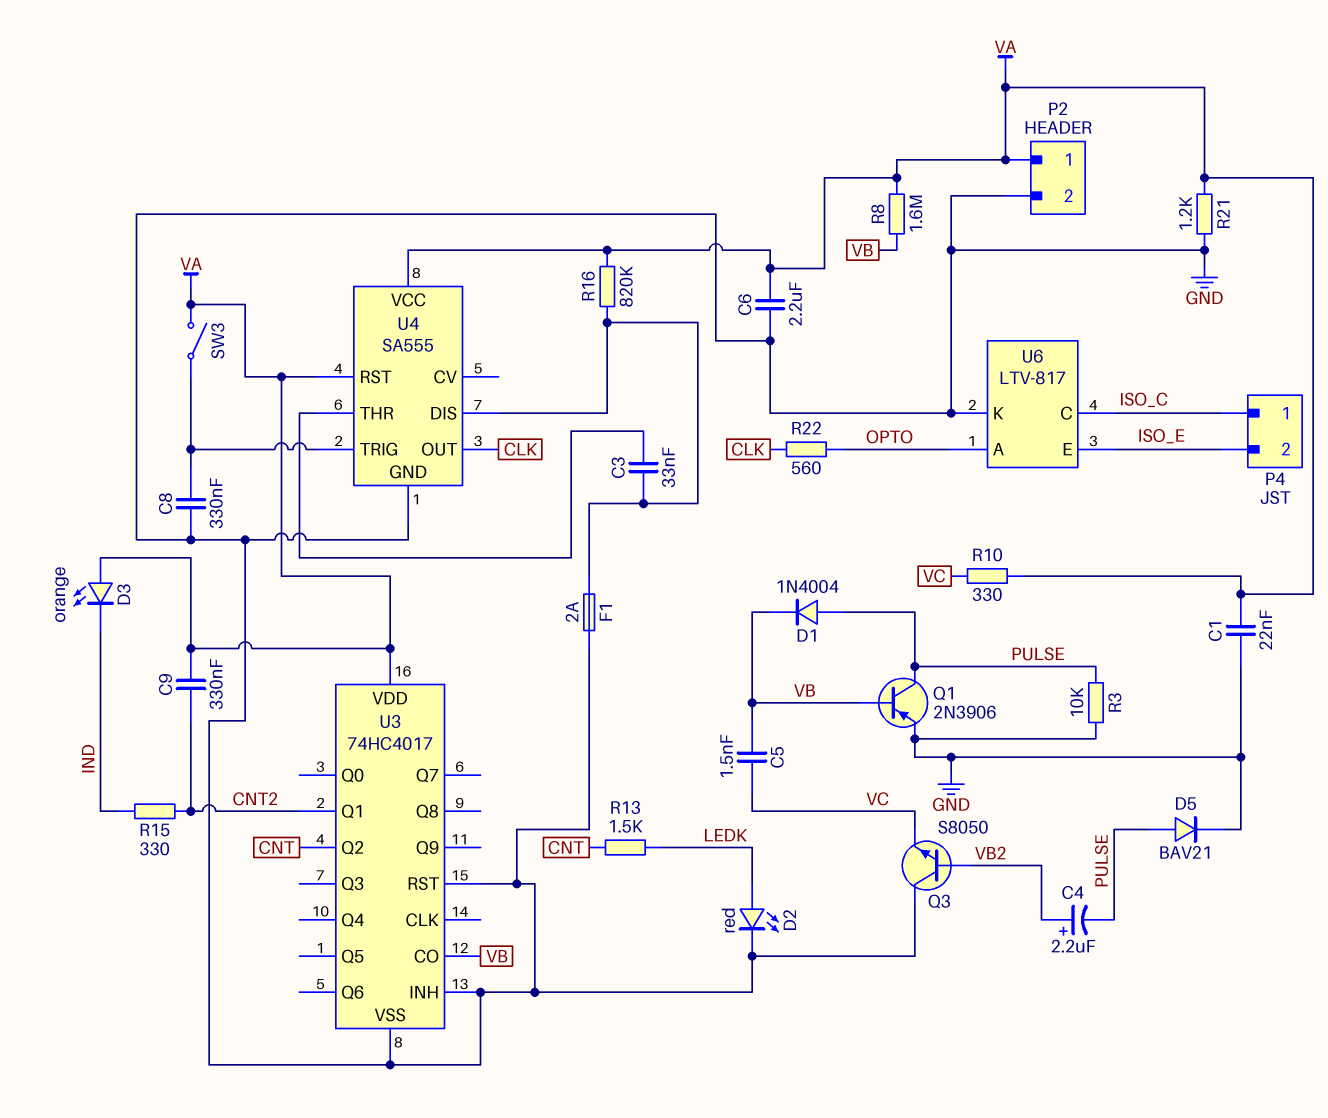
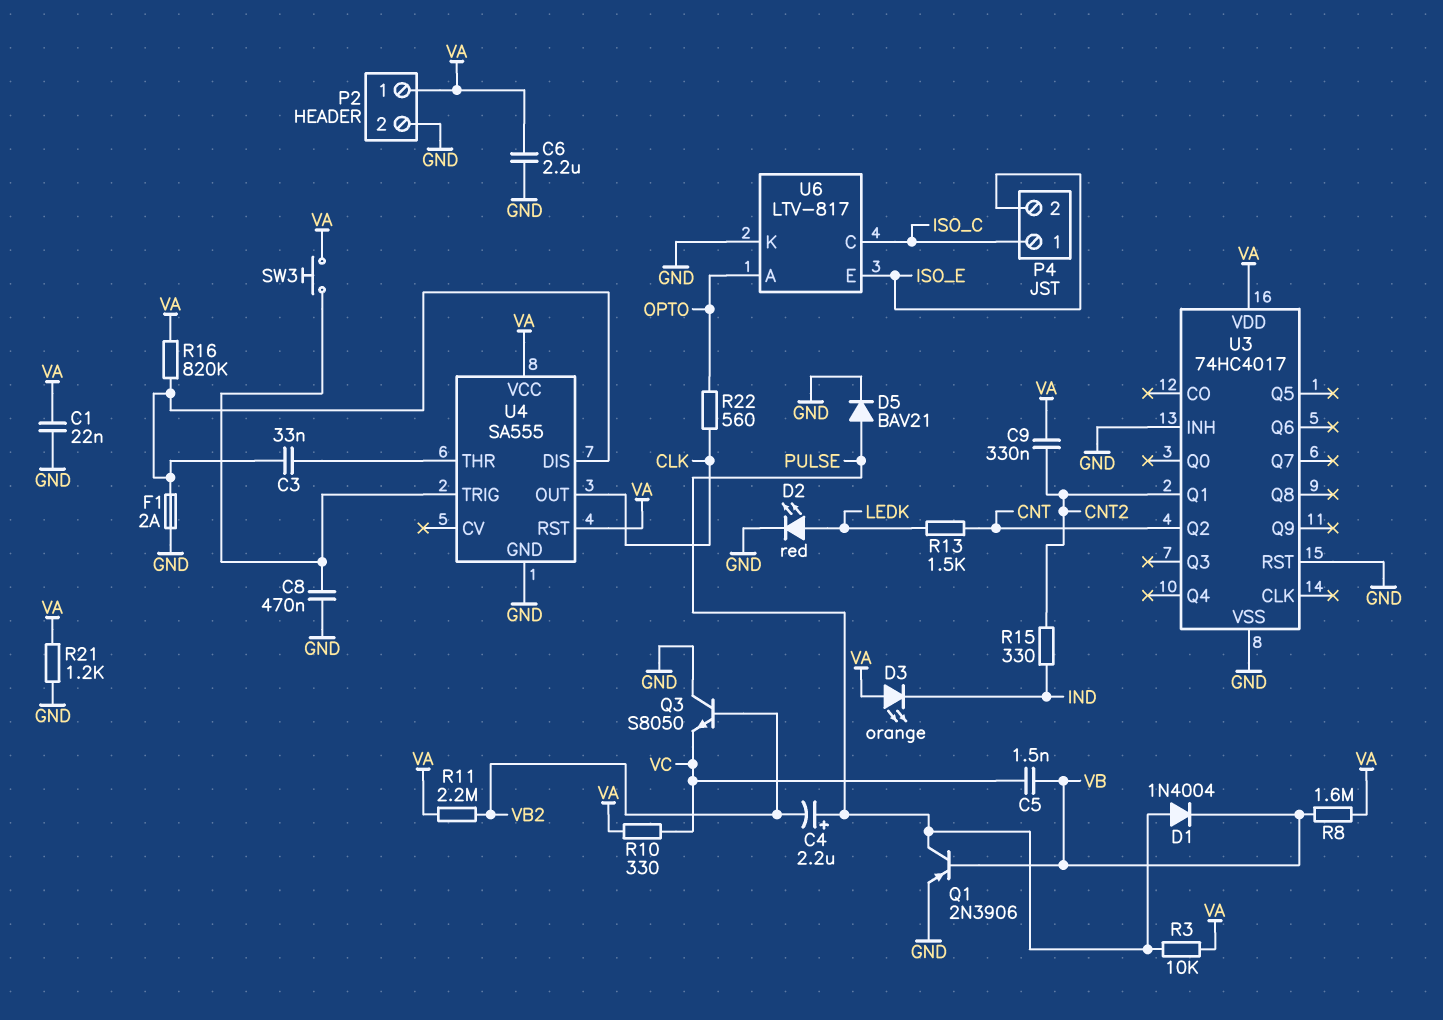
C4: 2.2uF (plus VB2, minus PULSE) -> 2.2uF (plus PULSE, minus VB2)
C8: 330nF (GND, U4/TRIG) -> 470nF (GND, U4/TRIG)
R3: 10k (GND, PULSE) -> 10k (PULSE, VA)
R11: none -> 2.2M (VA, VB2)
SW3: switch (U4/TRIG, VA) -> button (U4/TRIG, VA)
U3 pin CO: VB -> none

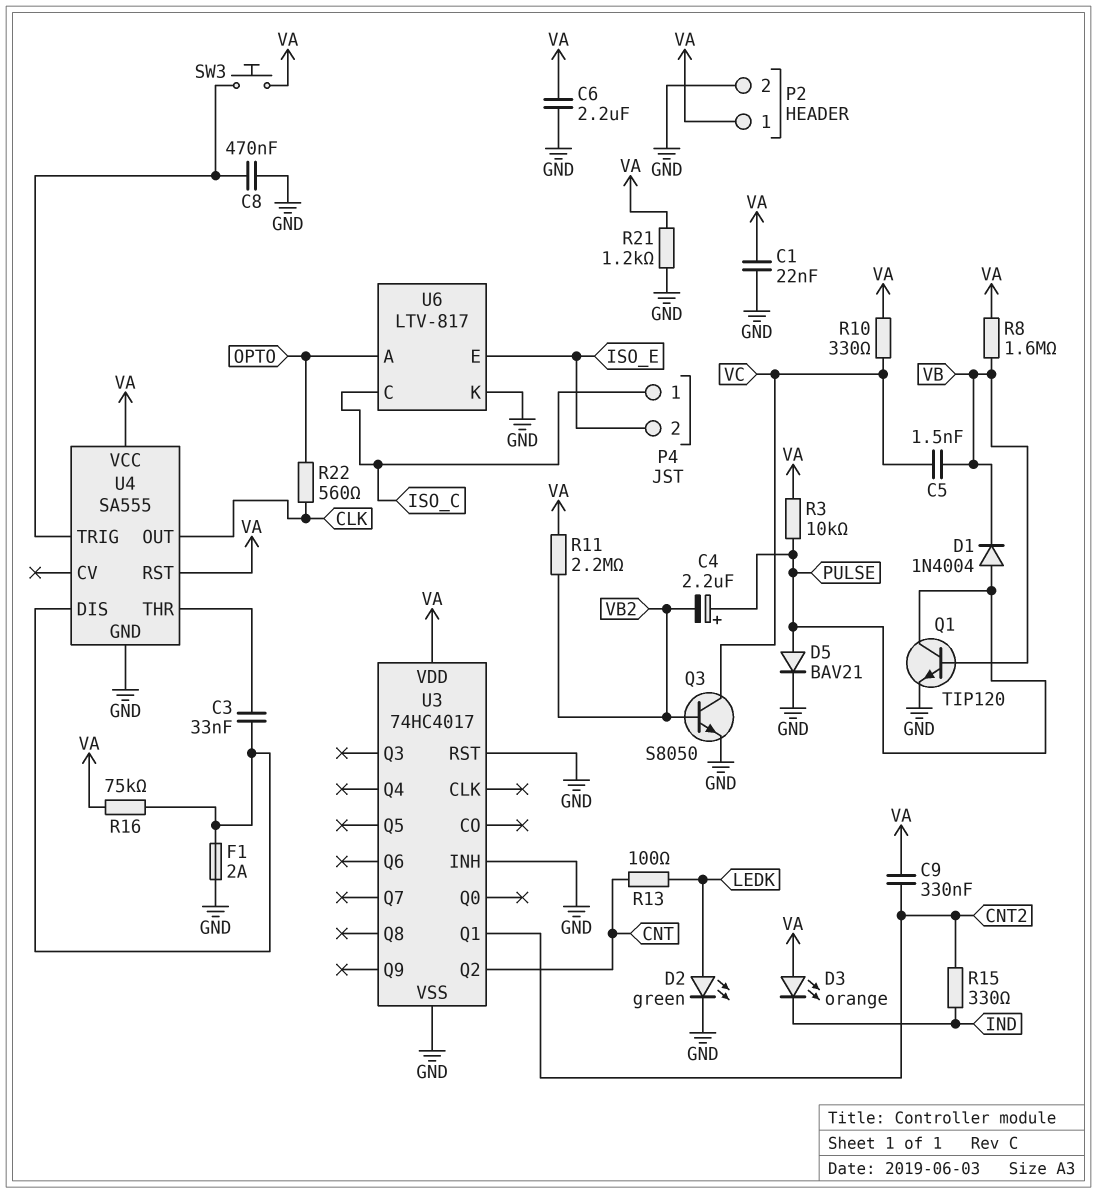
D2: LED red (A LEDK, K GND) -> LED green (A LEDK, K GND)
Q1: PNP 2N3906 (B VB, C PULSE, E GND) -> NPN TIP120 (B VB, C PULSE, E GND)
Q3: NPN S8050 (B VB2, C GND, E VC) -> NPN S8050 (B VB2, C VC, E GND)
R13: 1.5k (CNT, LEDK) -> 100 (CNT, LEDK)
R16: 820k (U4/DIS, VA) -> 75k (U4/DIS, VA)

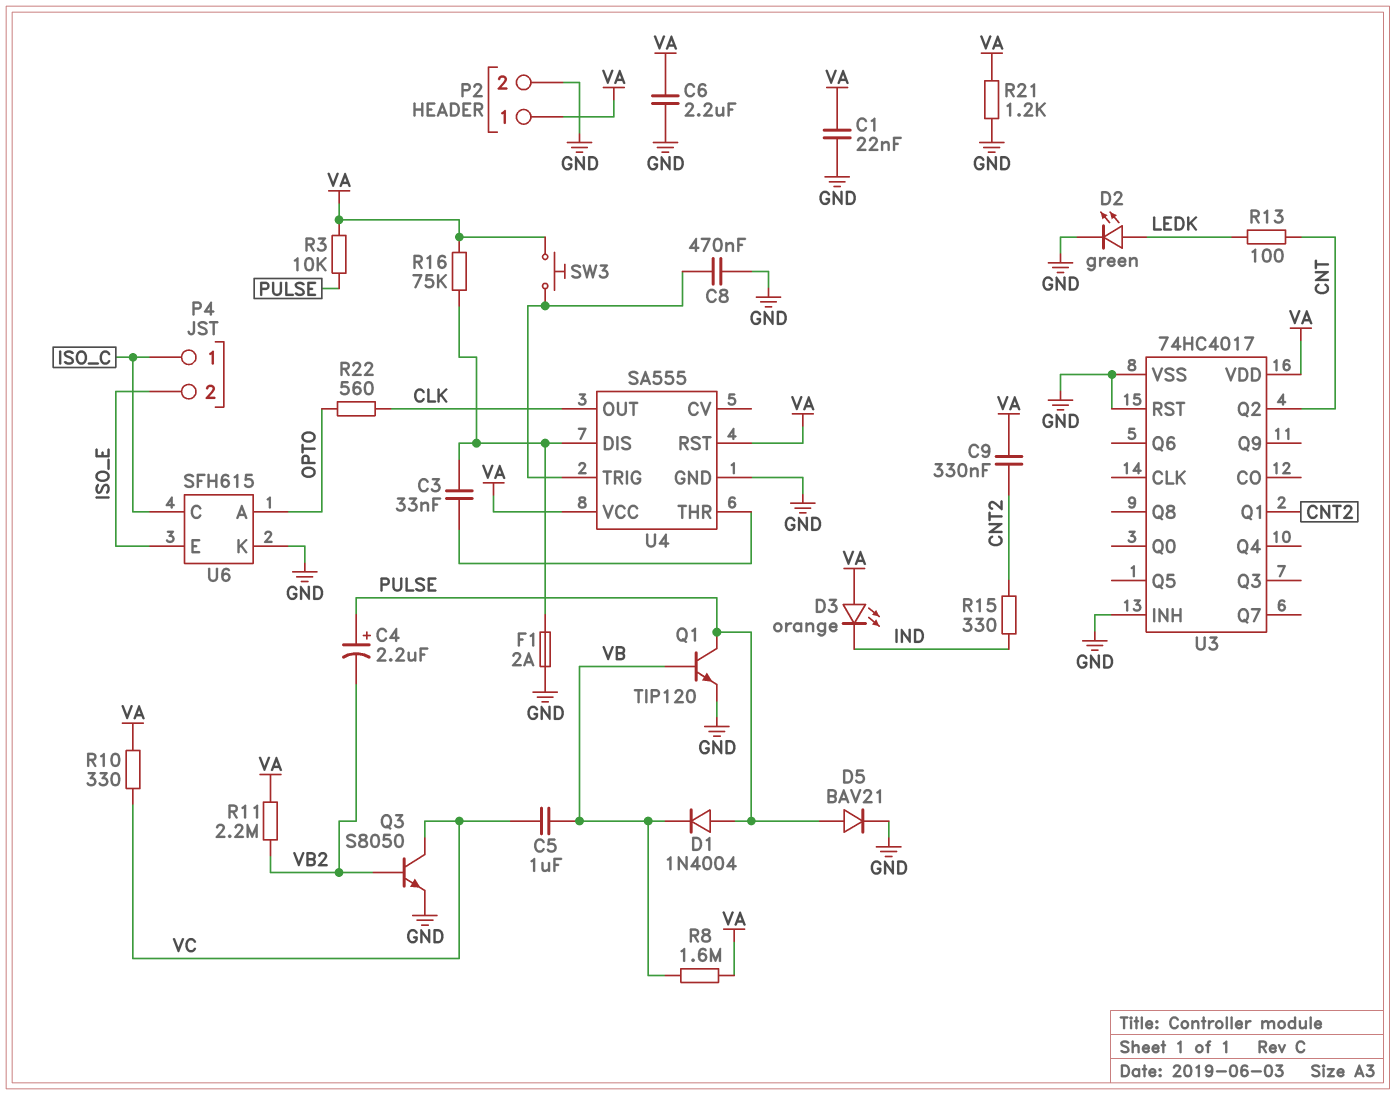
C5: 1.5nF (VB, VC) -> 1uF (VB, VC)
U6: LTV-817 -> SFH615

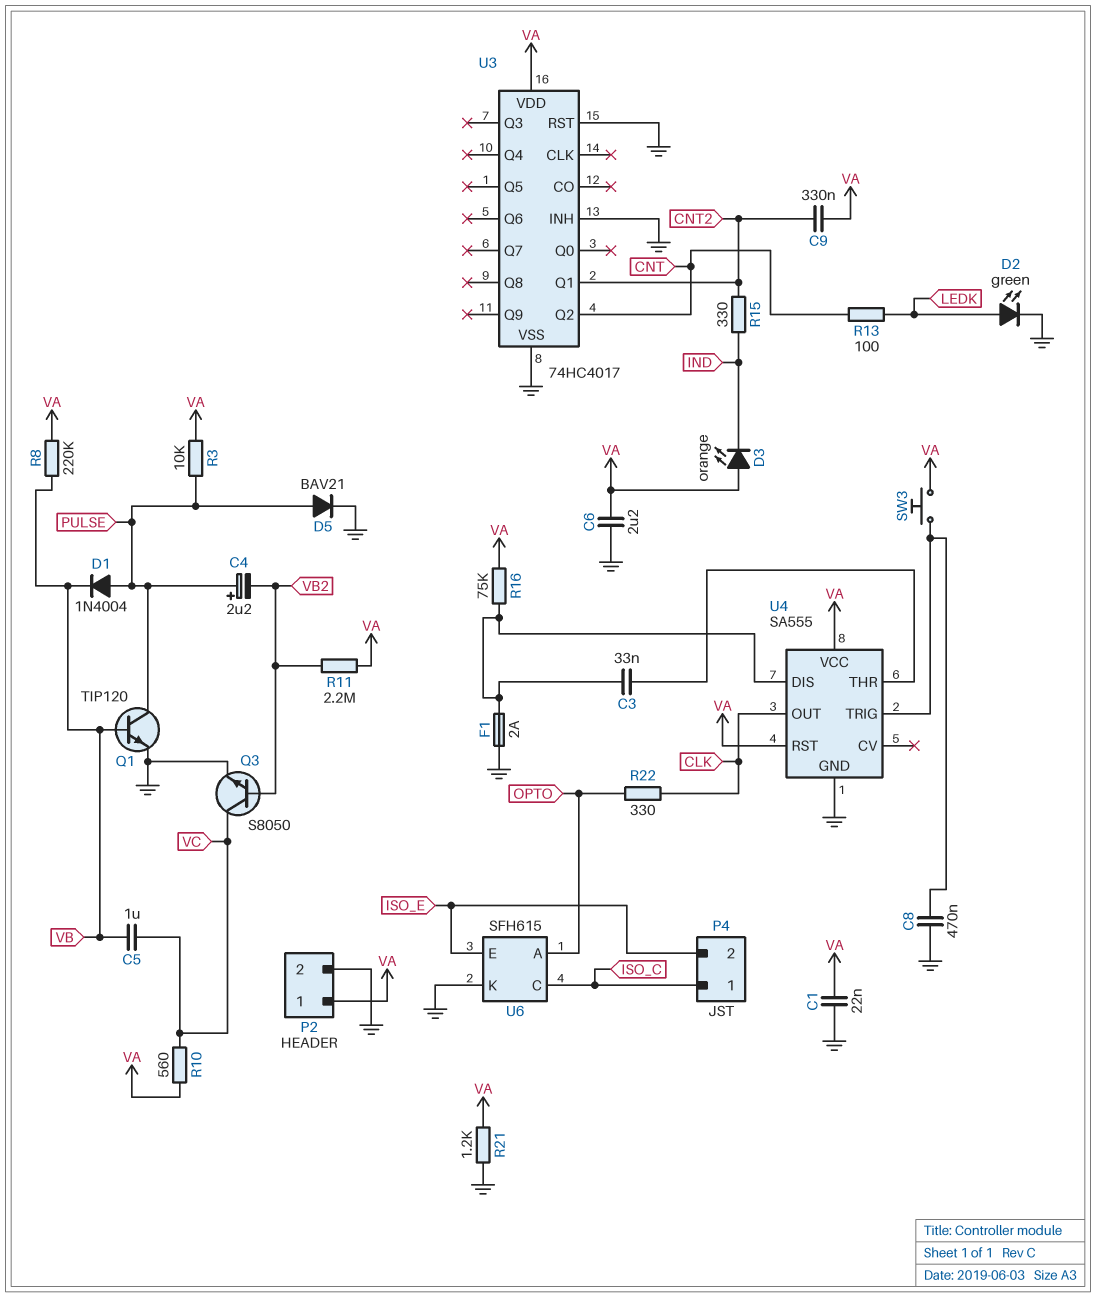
R8: 1.6M (VA, VB) -> 220k (VA, VB)
R10: 330 (VA, VC) -> 560 (VA, VC)
R22: 560 (CLK, OPTO) -> 330 (CLK, OPTO)

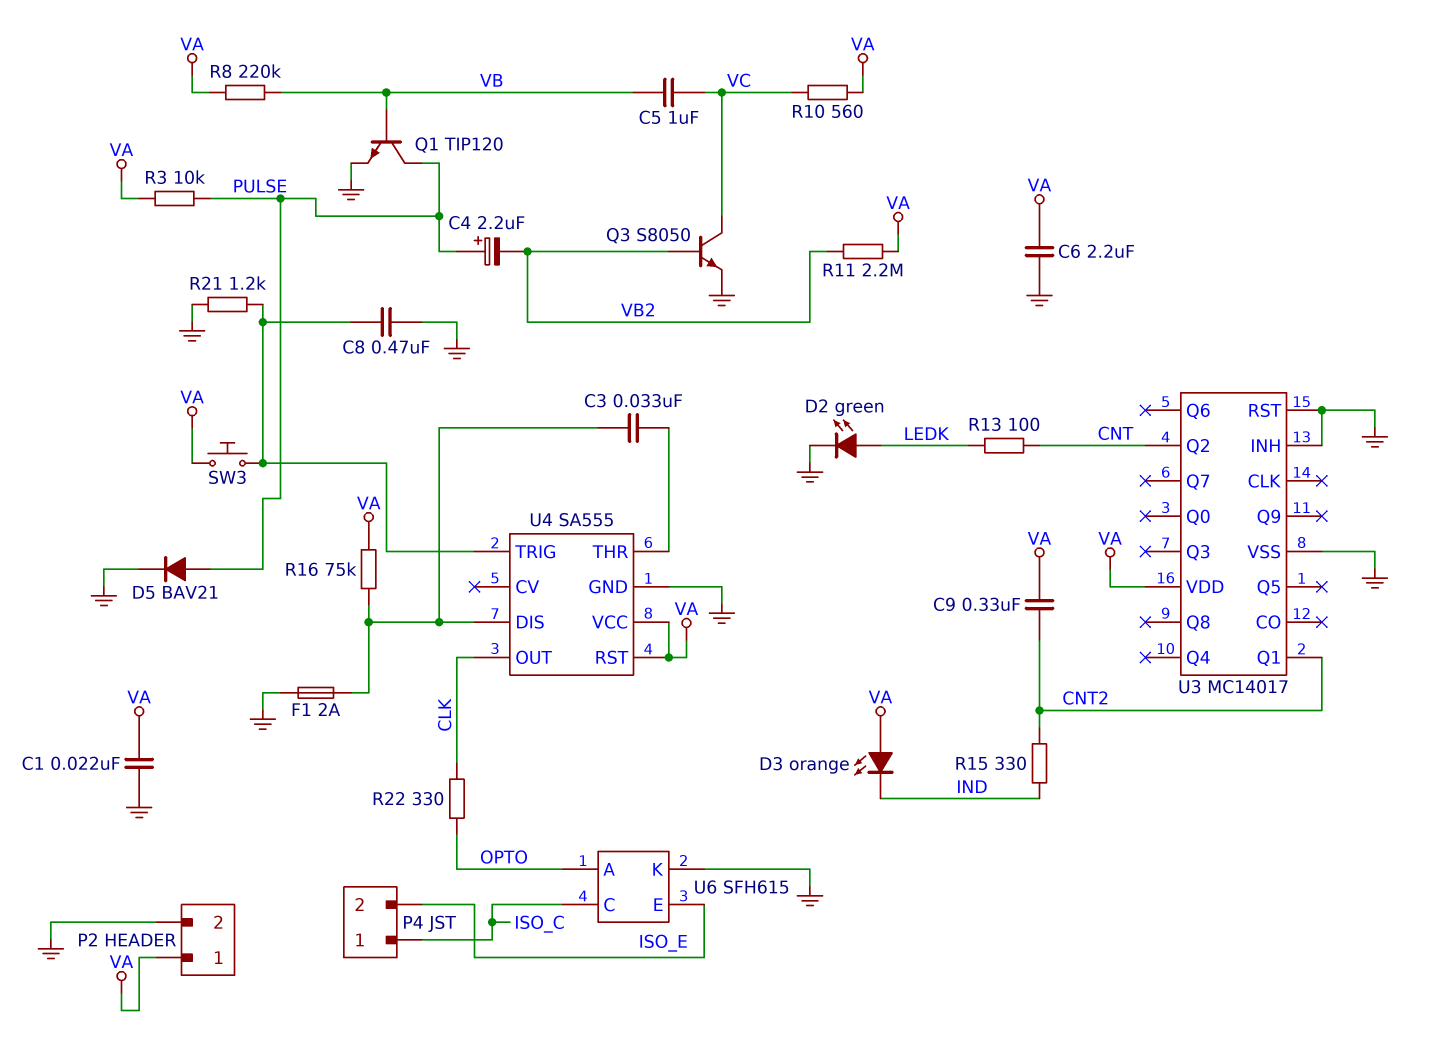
D1: diode 1N4004 (A PULSE, K VB) -> none
R21: 1.2k (GND, VA) -> 1.2k (GND, U4/TRIG)
U3: 74HC4017 -> MC14017

